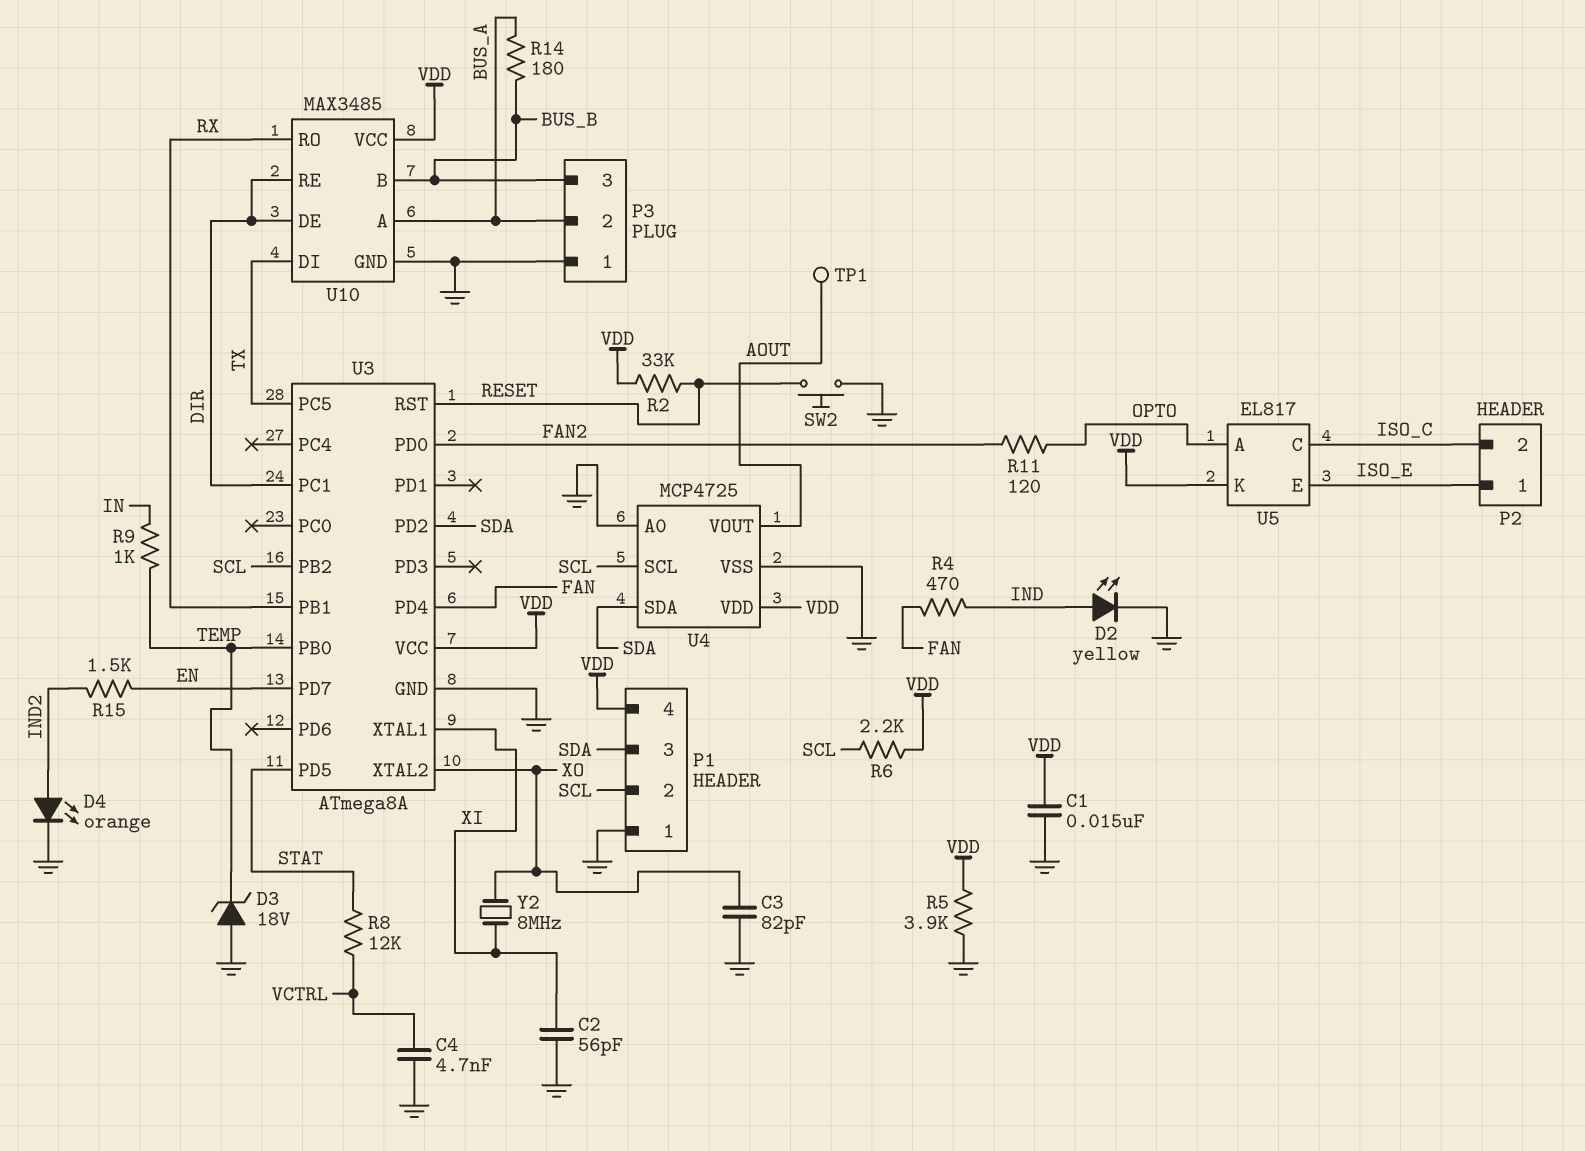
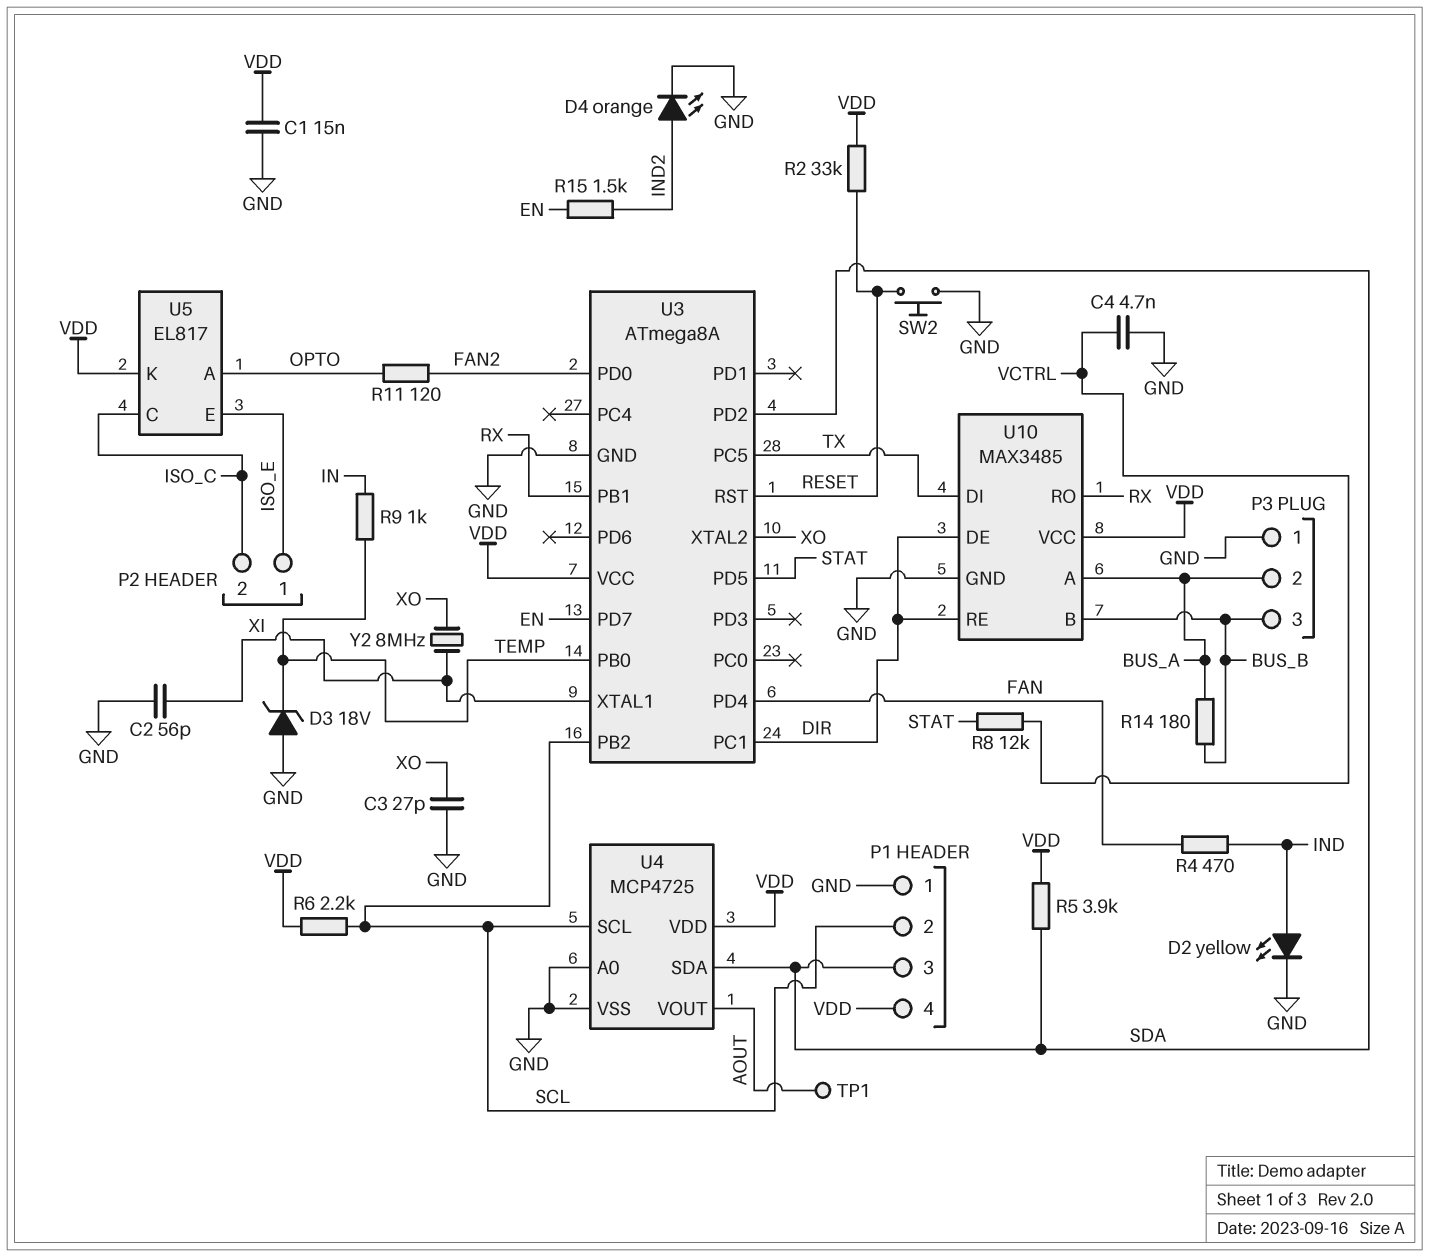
C3: 82pF (GND, XO) -> 27pF (GND, XO)
R5: 3.9k (GND, VDD) -> 3.9k (SDA, VDD)

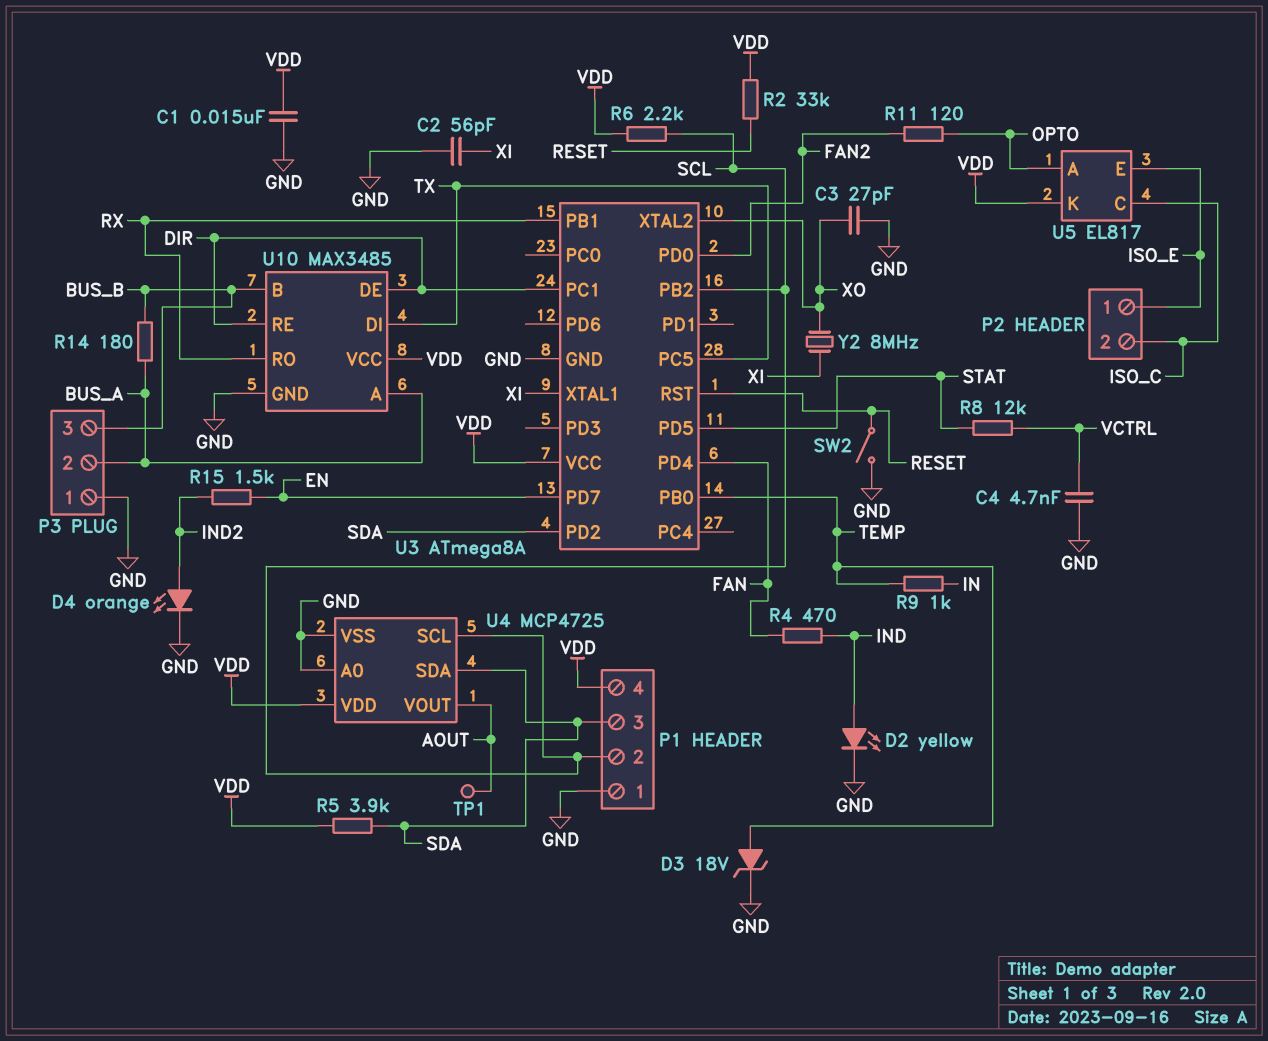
D3: zener 18V (A GND, K TEMP) -> zener 18V (A TEMP, K GND)
SW2: button (GND, RESET) -> switch (GND, RESET)

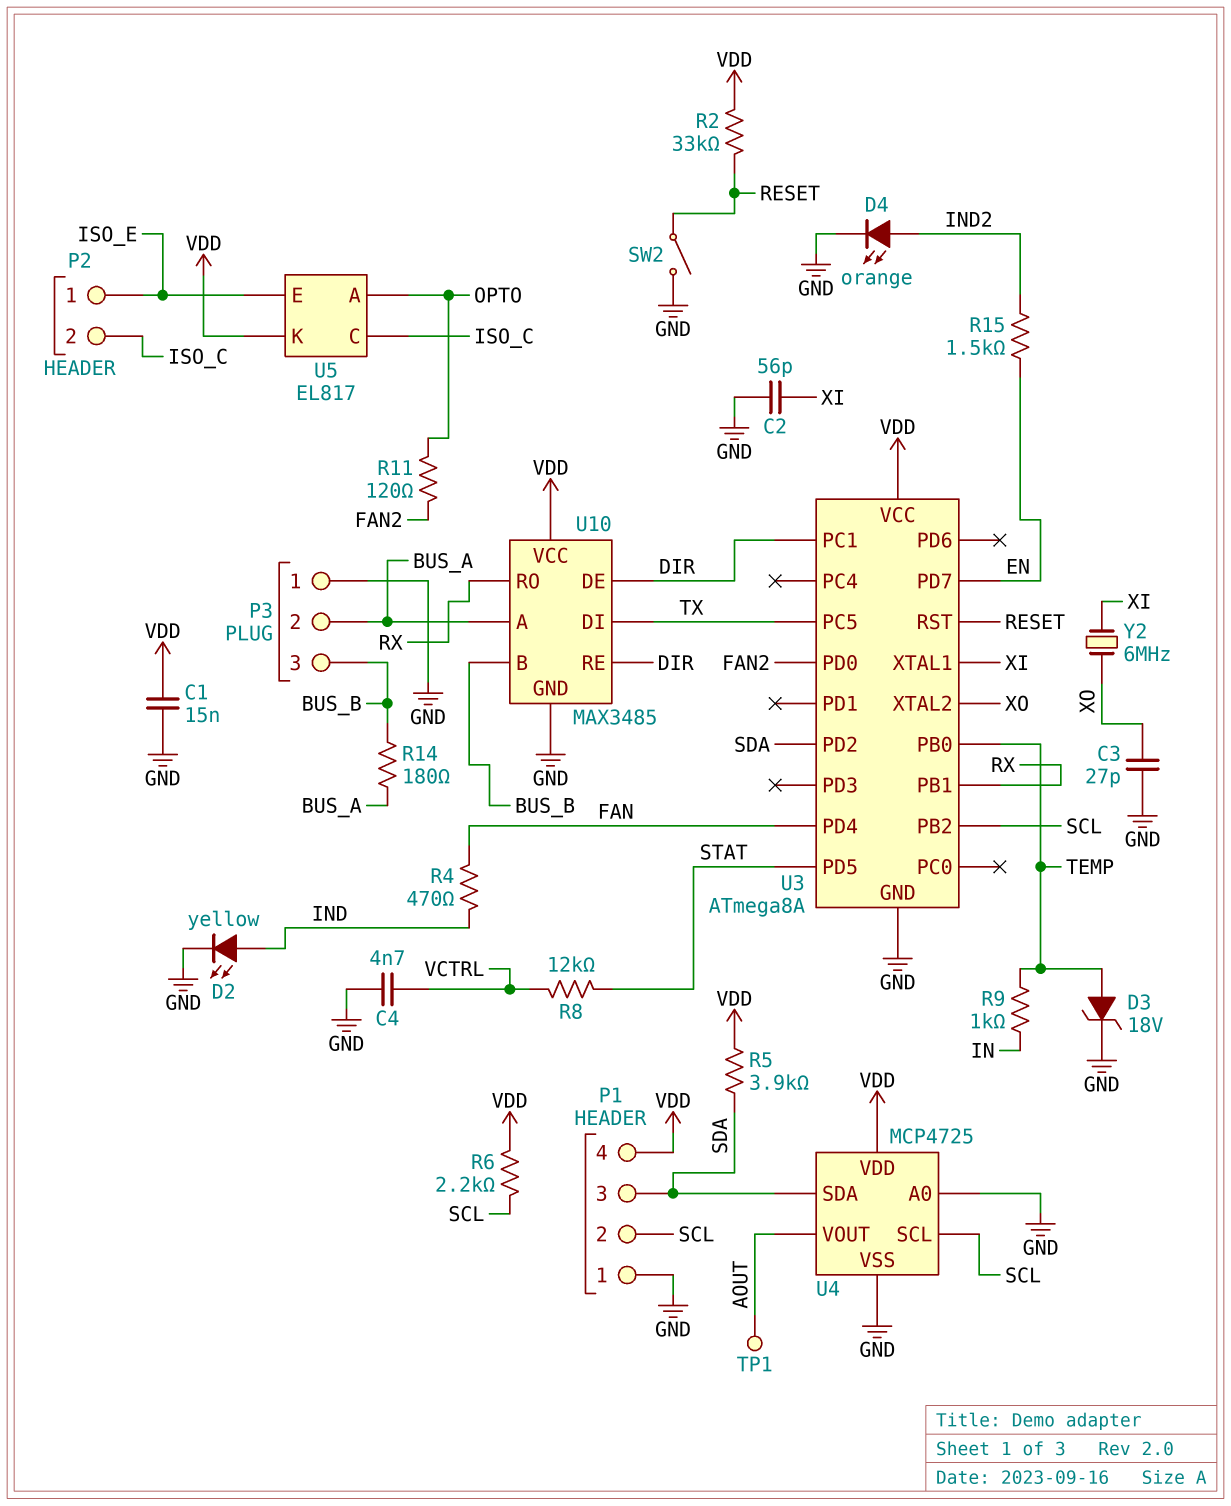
Y2: 8MHz (XI, XO) -> 6MHz (XI, XO)

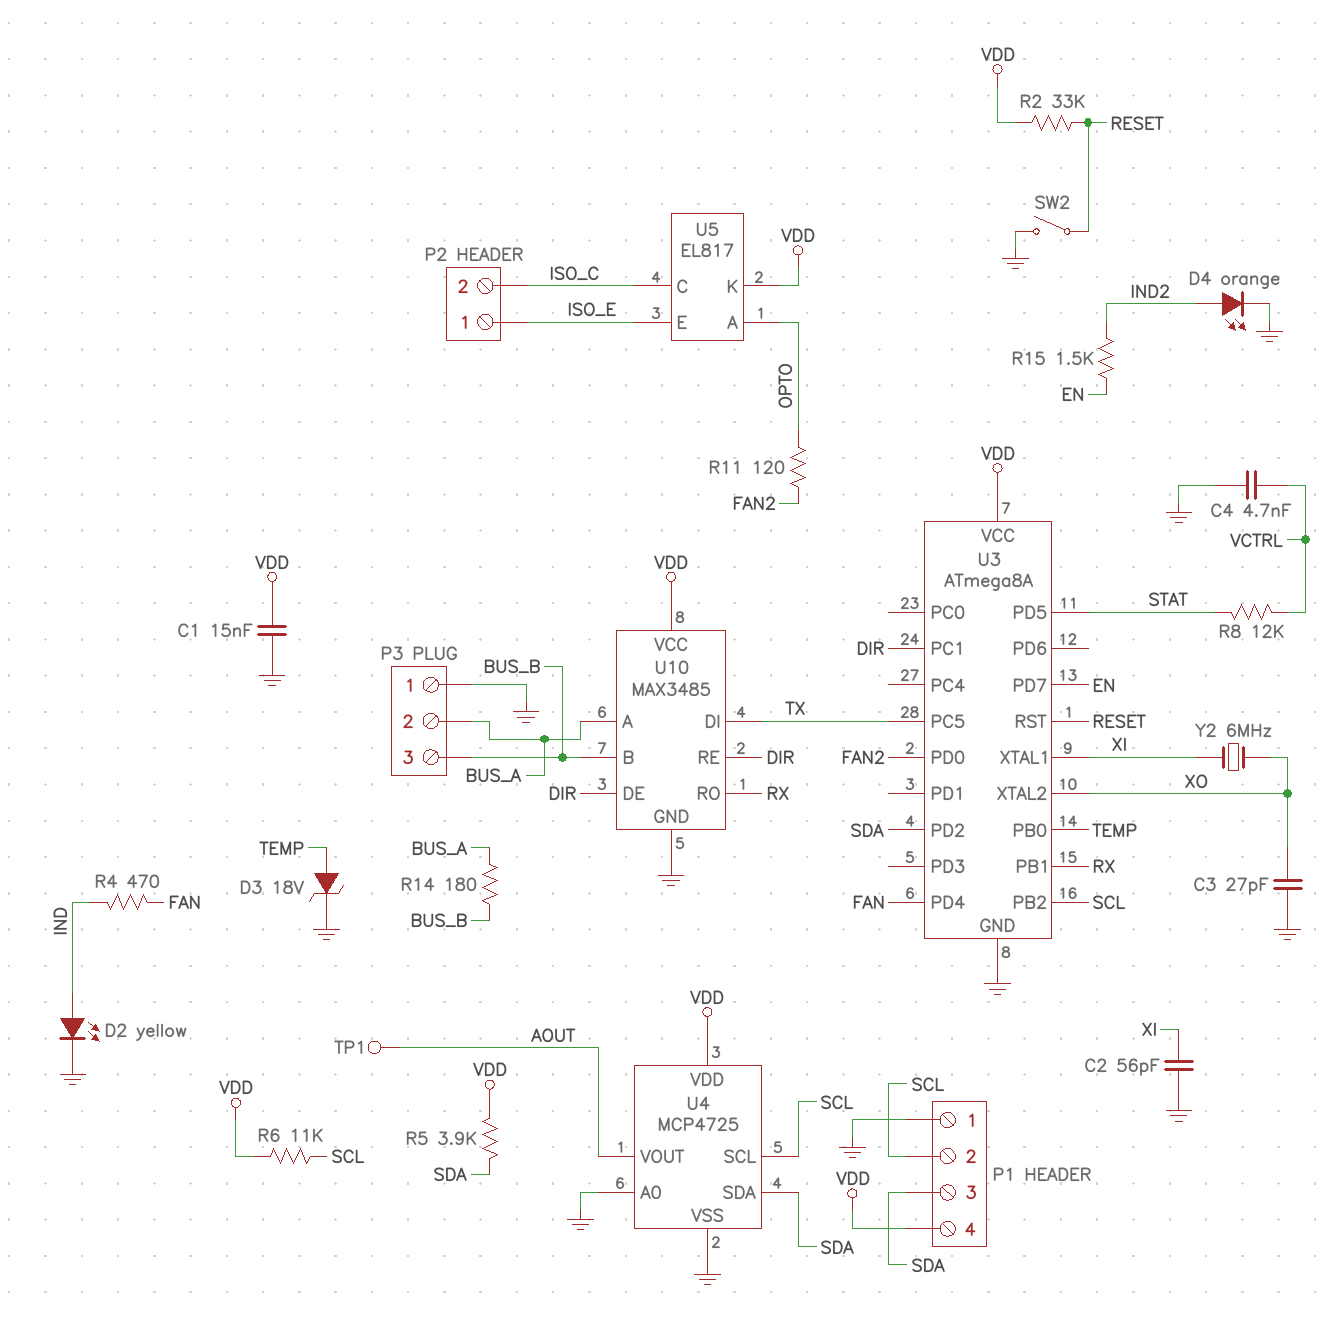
R6: 2.2k (SCL, VDD) -> 11k (SCL, VDD)
R9: 1k (IN, TEMP) -> none

